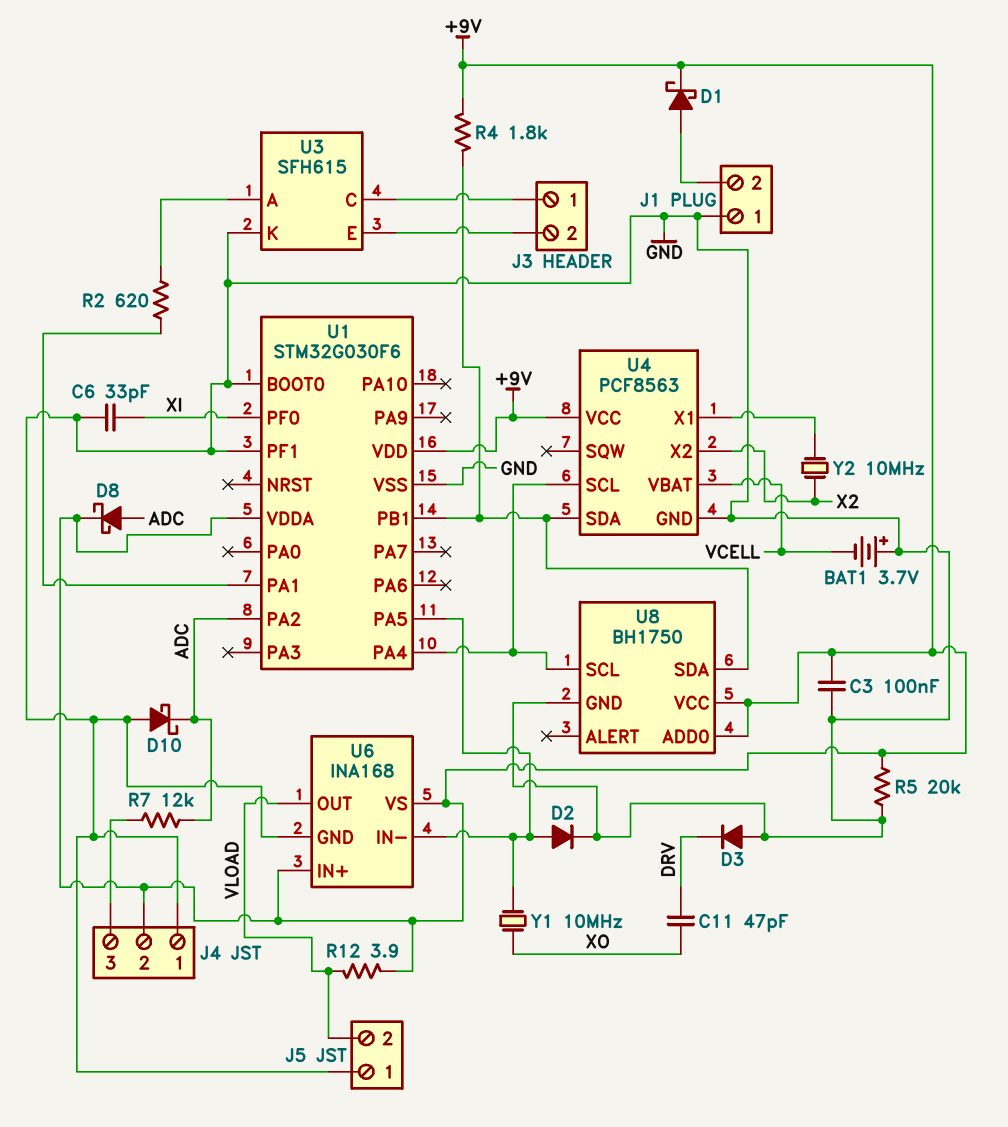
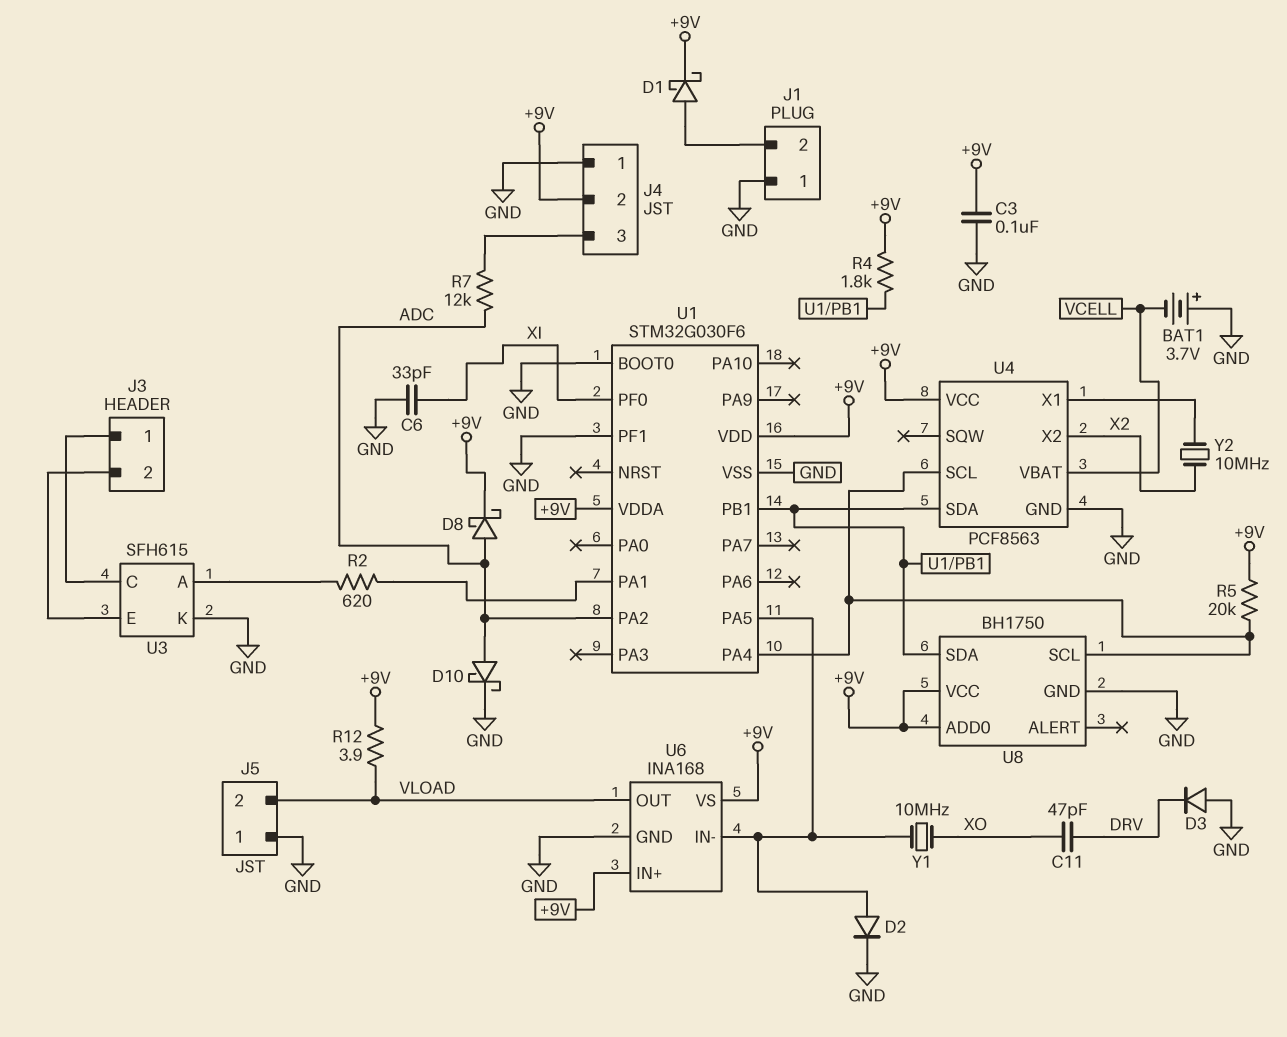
D10: schottky (A GND, K ADC) -> schottky (A ADC, K GND)
R5: 20k (+9V, GND) -> 20k (+9V, U1/PA4)

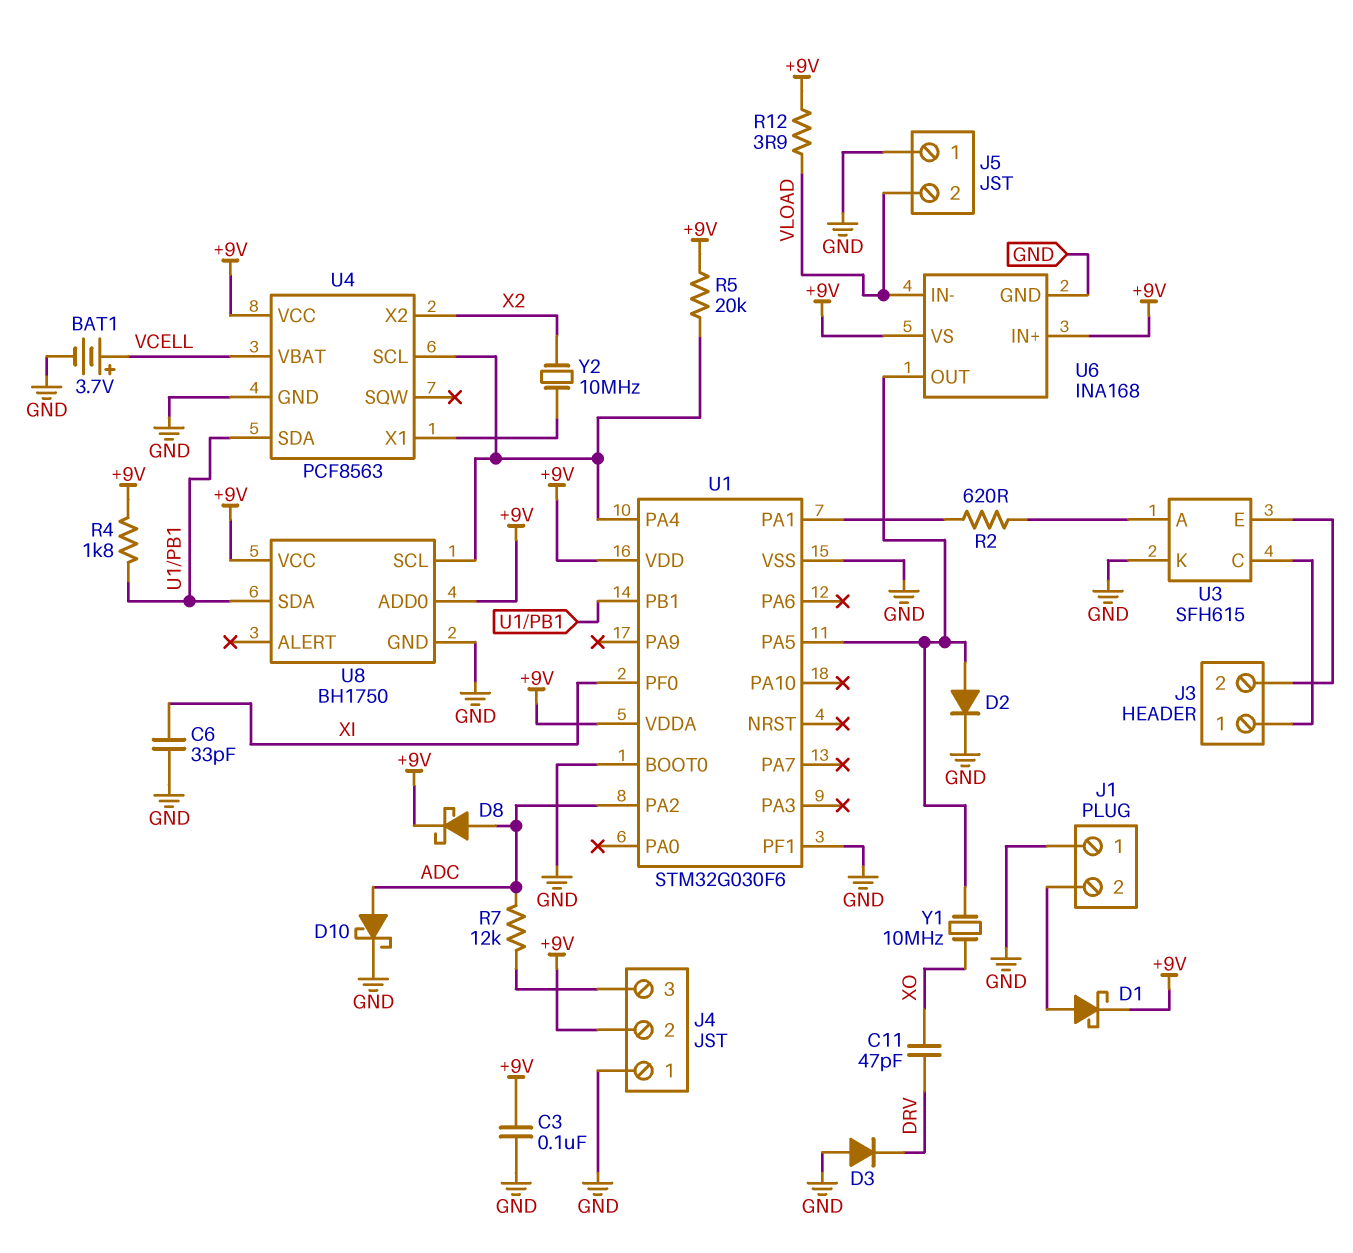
BAT1: 3.7V (plus GND, minus VCELL) -> 3.7V (plus VCELL, minus GND)
U6 pin IN-: U1/PA5 -> VLOAD
U6 pin OUT: VLOAD -> U1/PA5

